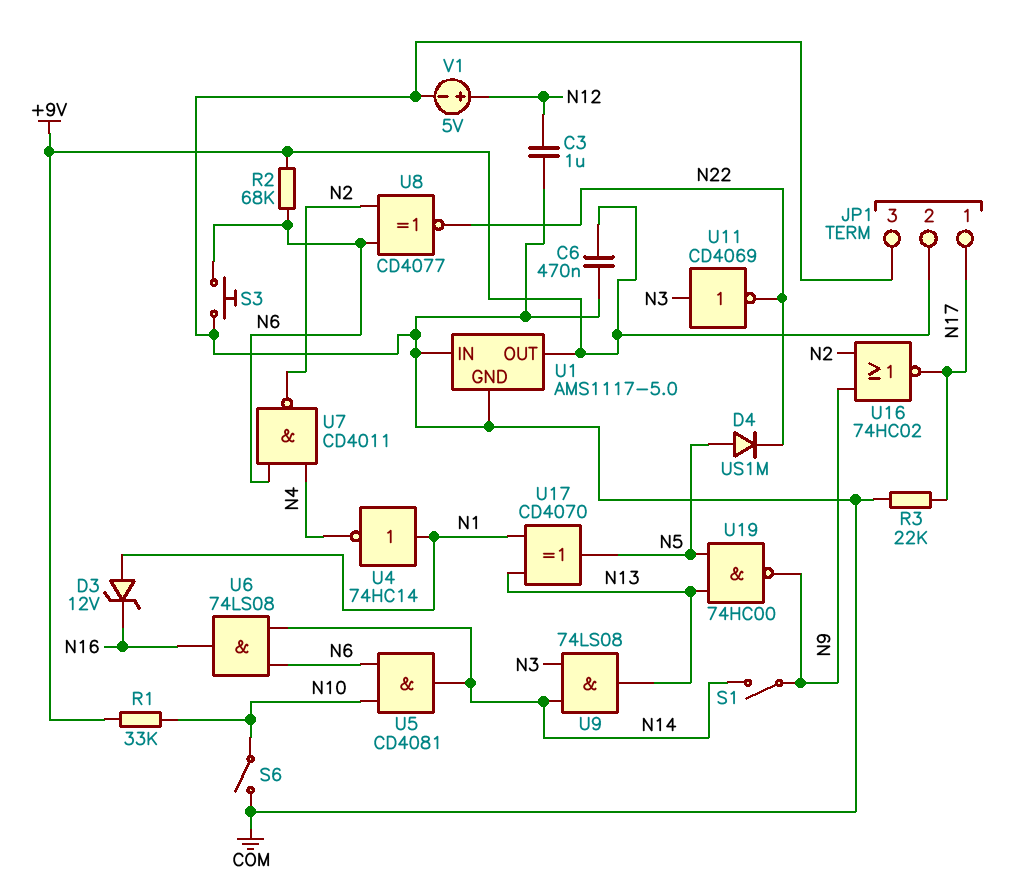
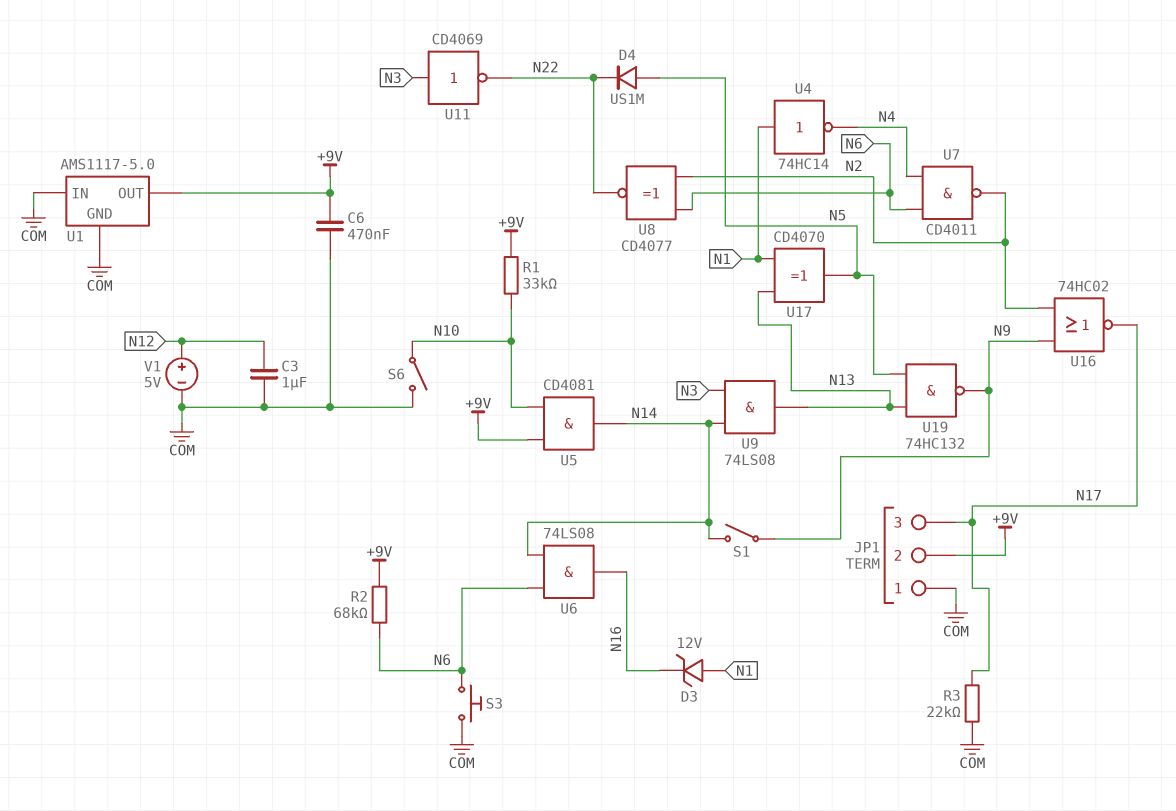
JP1 pin 1: N17 -> COM
JP1 pin 3: COM -> N17
U5: AND CD4081 (in N6, in N10, out N14) -> AND CD4081 (in +9V, in N10, out N14)
U19: NAND 74HC00 (in N5, in N13, out N9) -> NAND 74HC132 (in N5, in N13, out N9)

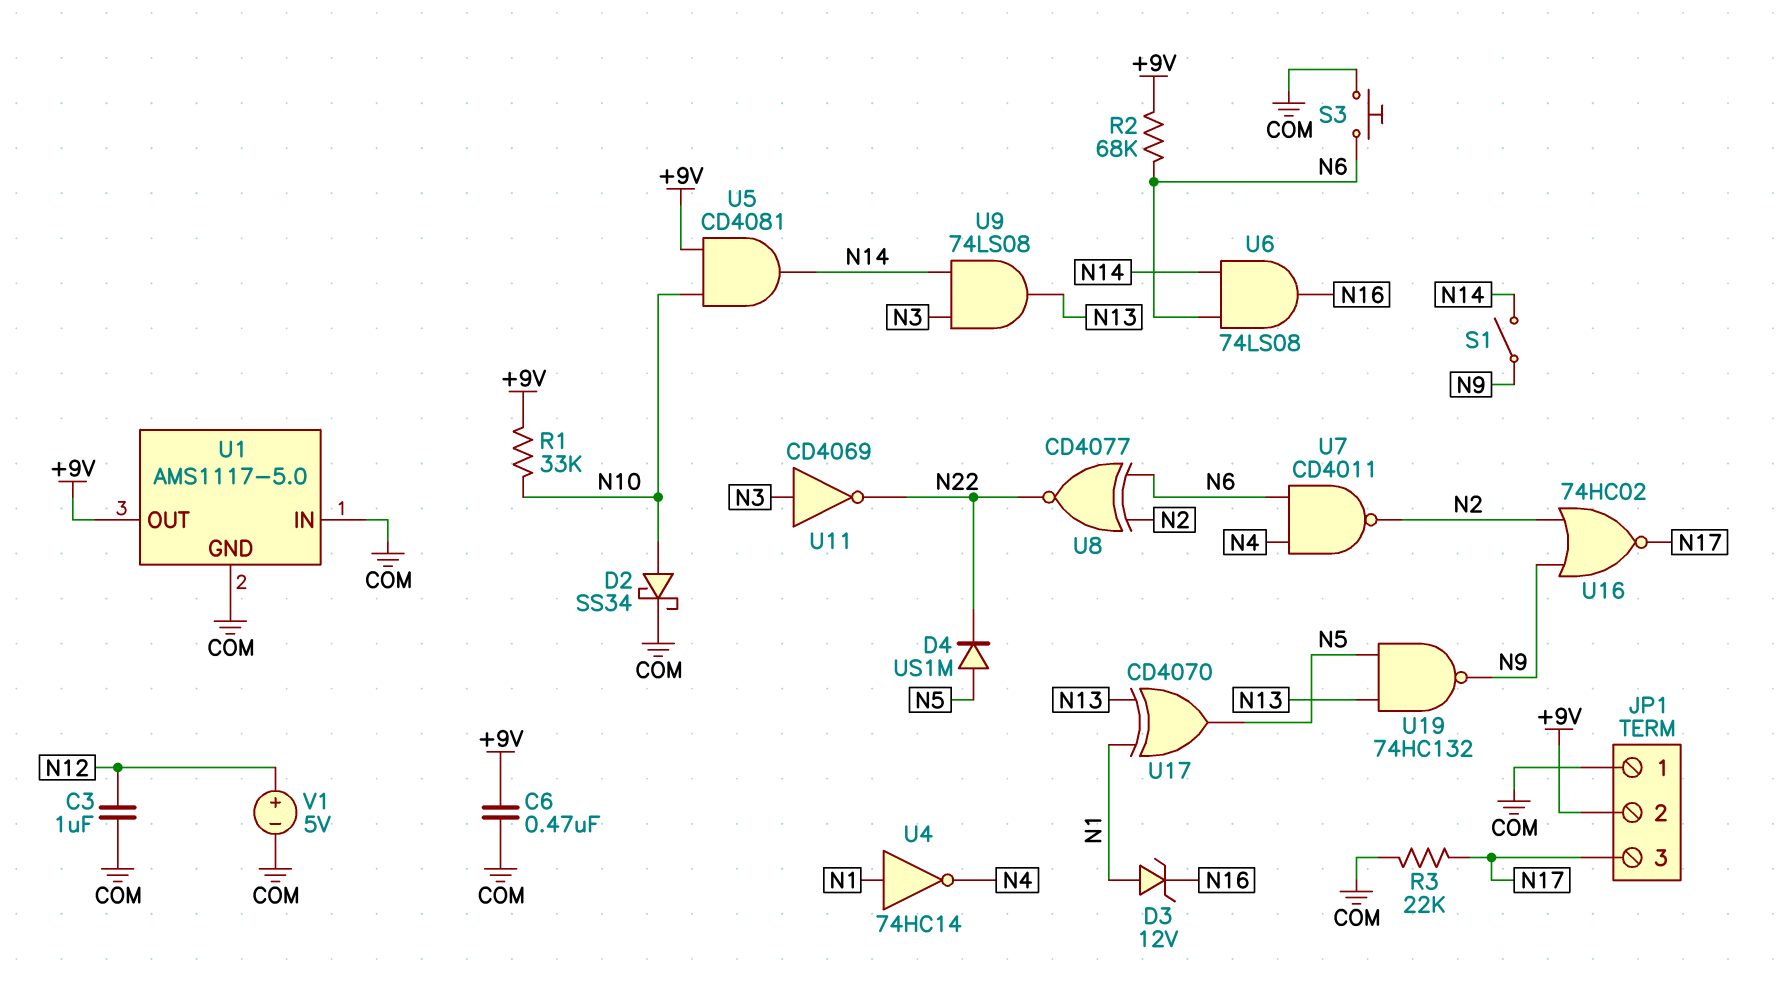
D2: none -> schottky SS34 (A N10, K COM)
S6: switch (COM, N10) -> none

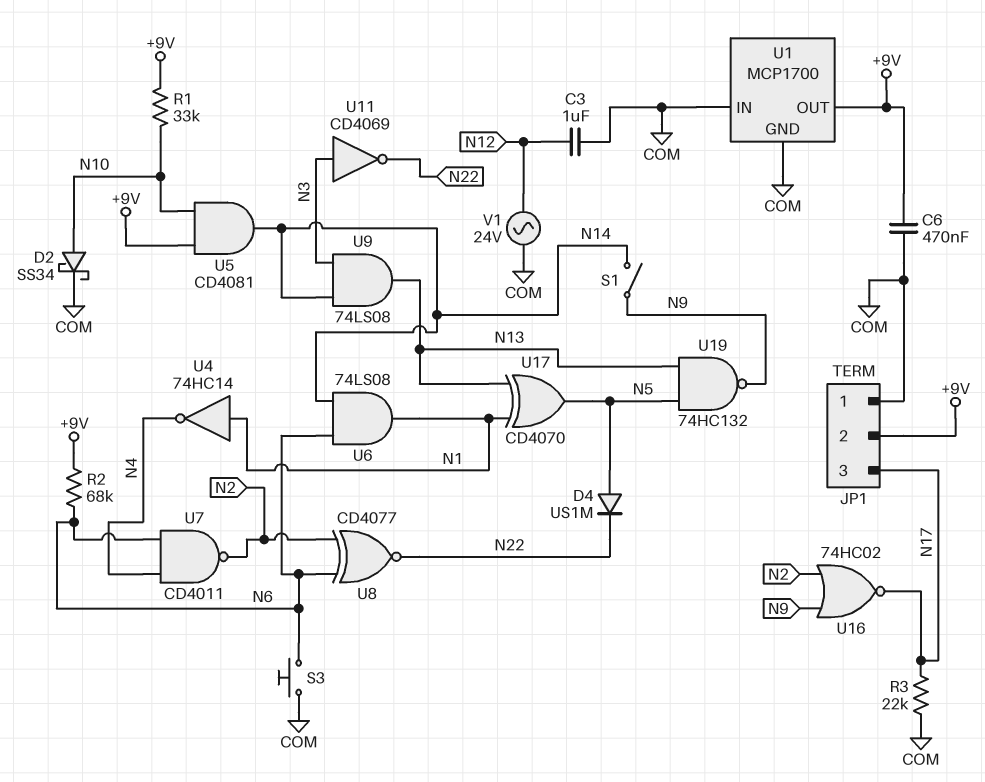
D3: zener 12V (A N1, K N16) -> none
U1: AMS1117-5.0 -> MCP1700
U6: AND 74LS08 (in N6, in N14, out N16) -> AND 74LS08 (in N6, in N14, out N1)
V1: 5V (plus N12, minus COM) -> AC 24V (COM, N12)

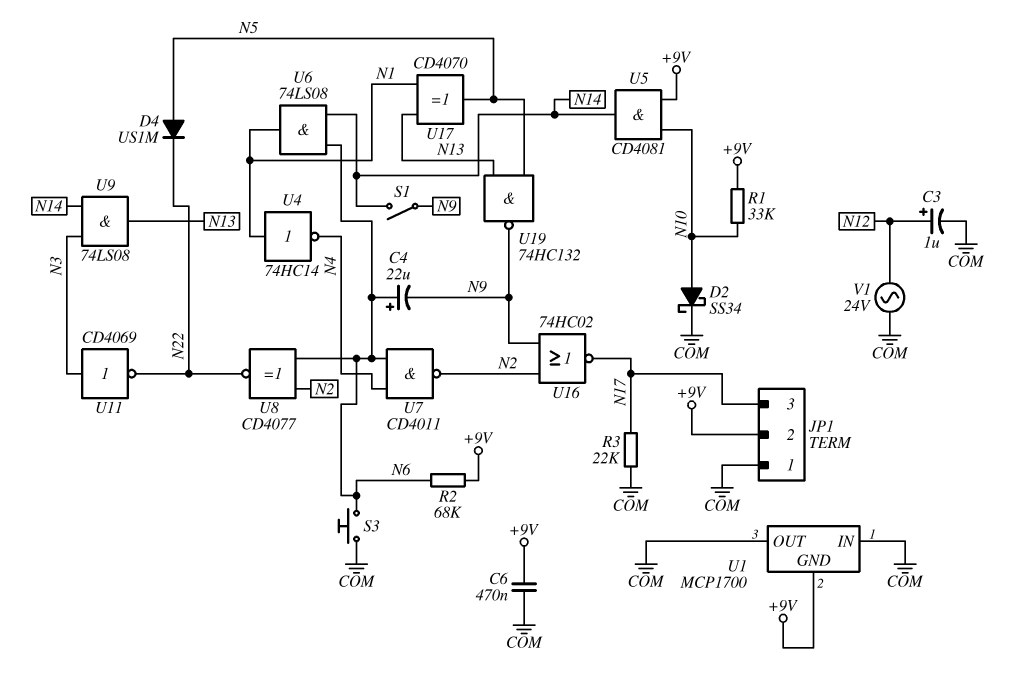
C3: 1uF (COM, N12) -> 1uF (plus N12, minus COM)
C4: none -> 22uF (plus N6, minus N9)
U1 pin GND: COM -> +9V
U1 pin OUT: +9V -> COM

